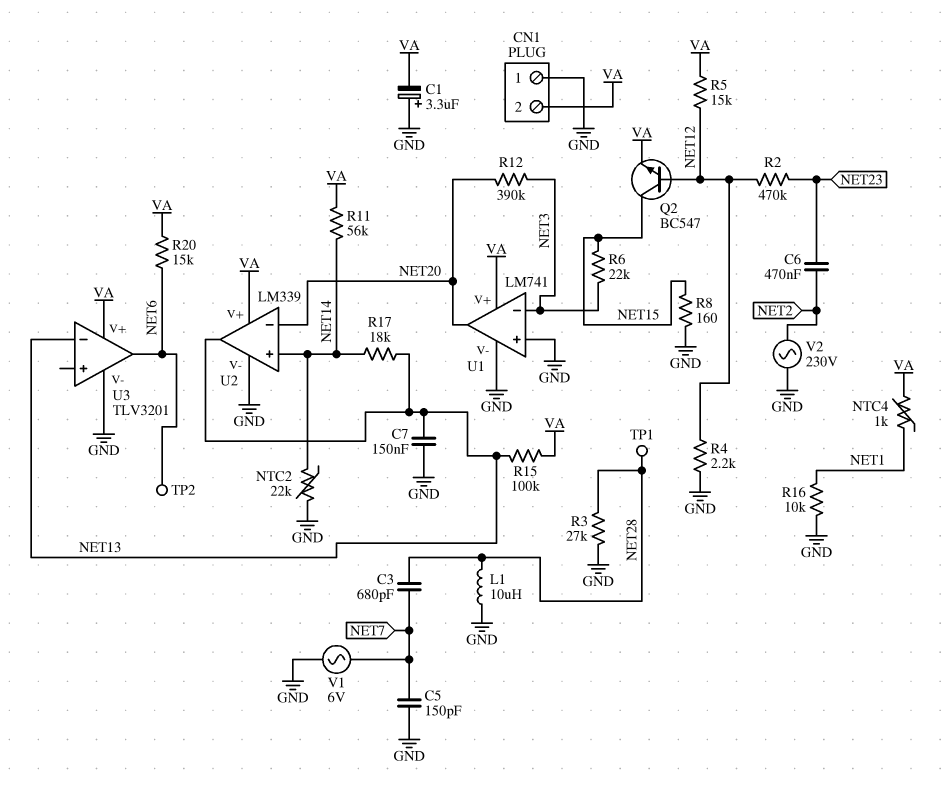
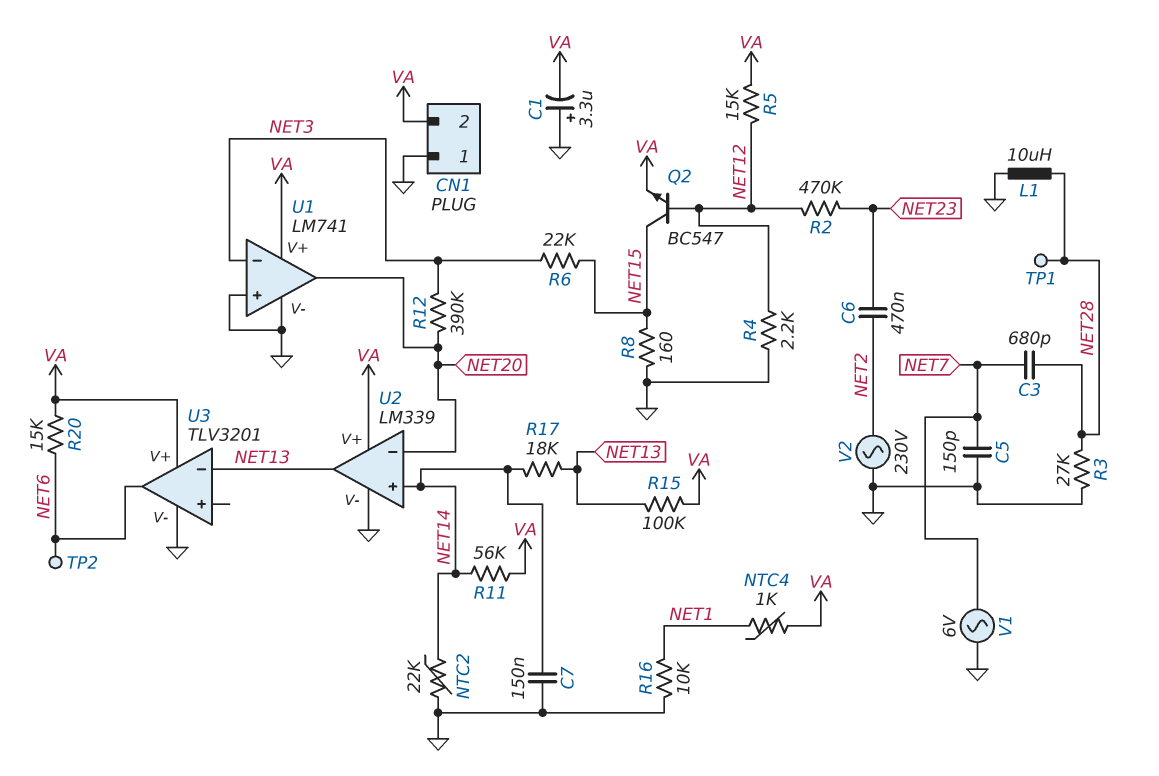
C7: 150nF (GND, NET13) -> 150nF (GND, NET14)

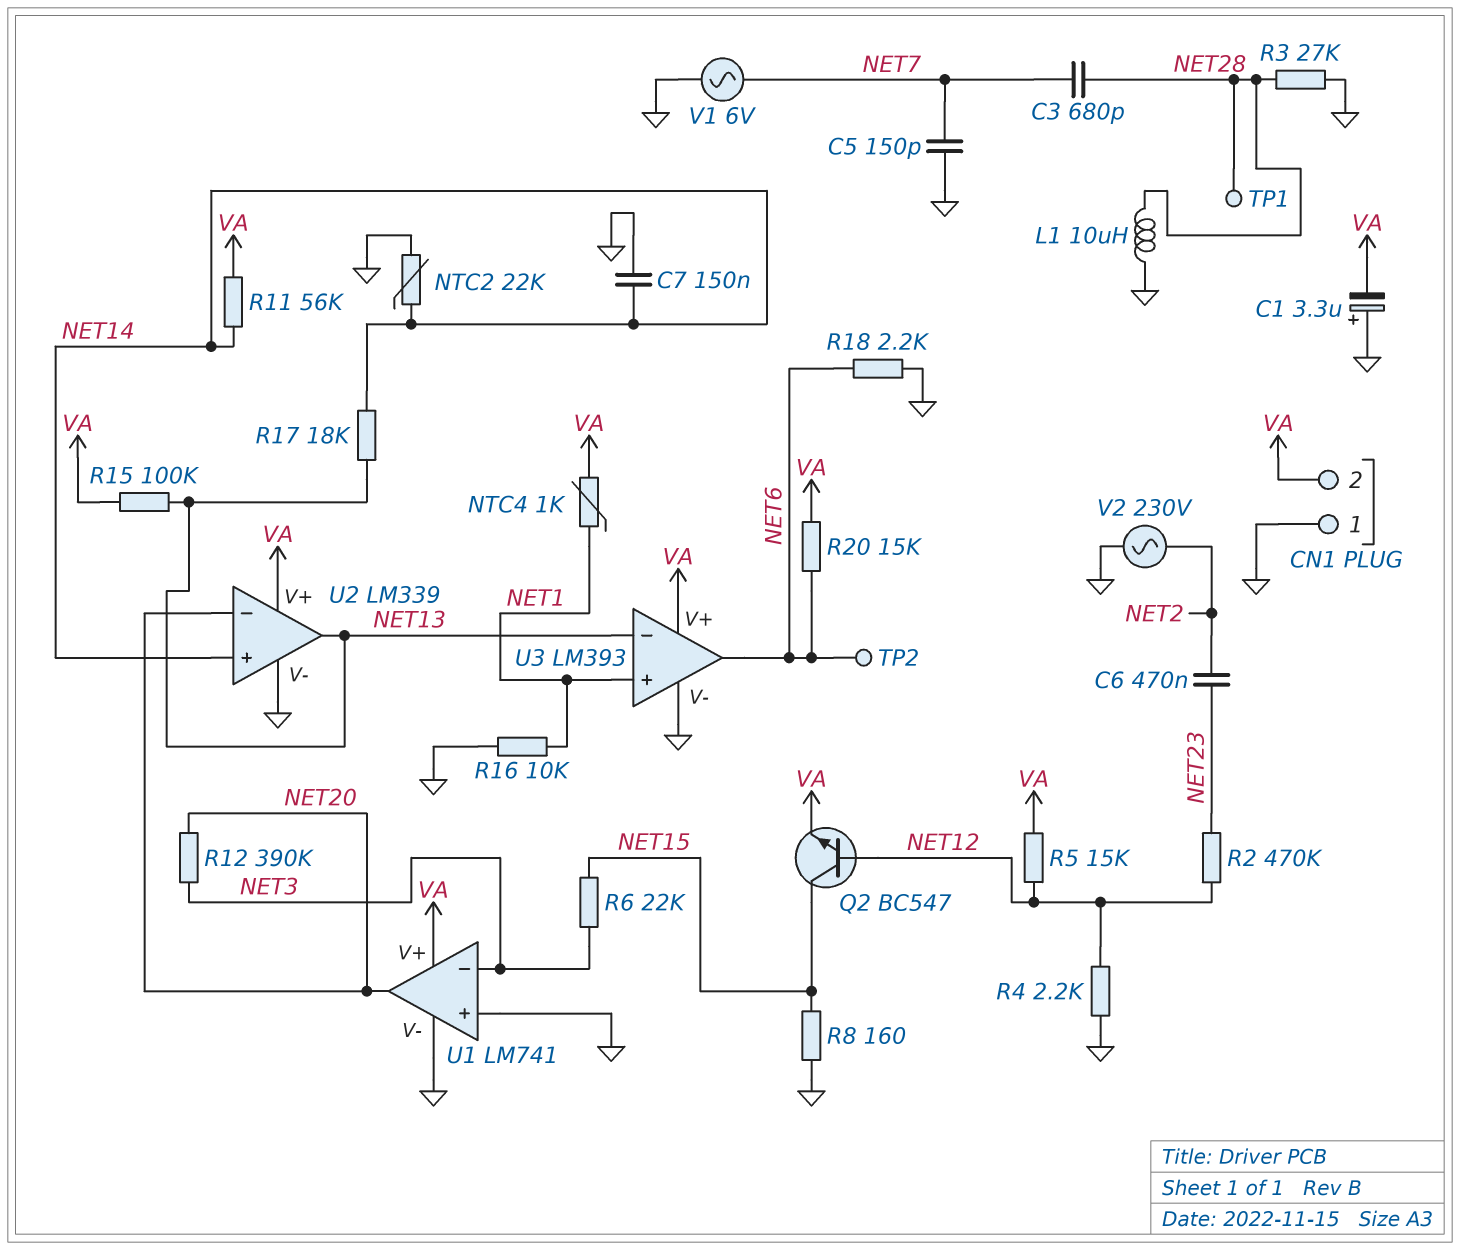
R18: none -> 2.2k (GND, NET6)
U3: TLV3201 -> LM393
U3 pin in+: none -> NET1

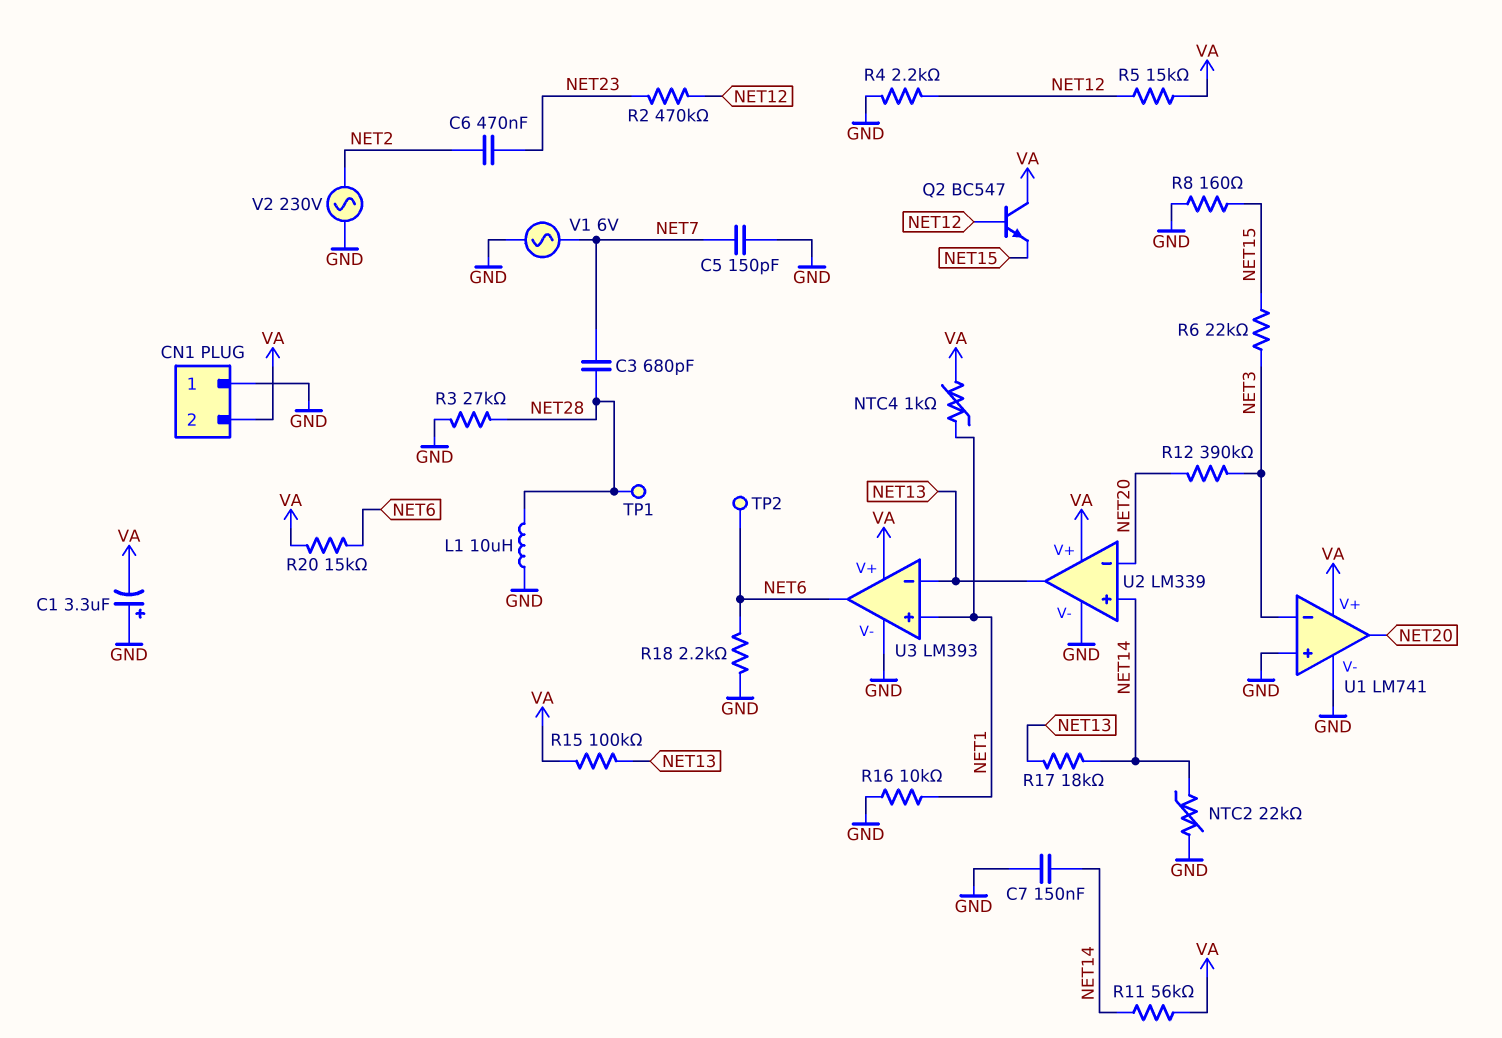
Q2: NPN BC547 (B NET12, C NET15, E VA) -> NPN BC547 (B NET12, C VA, E NET15)

